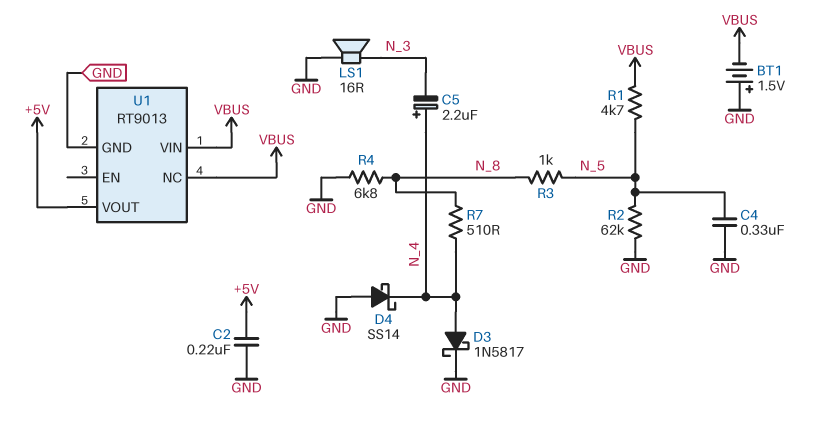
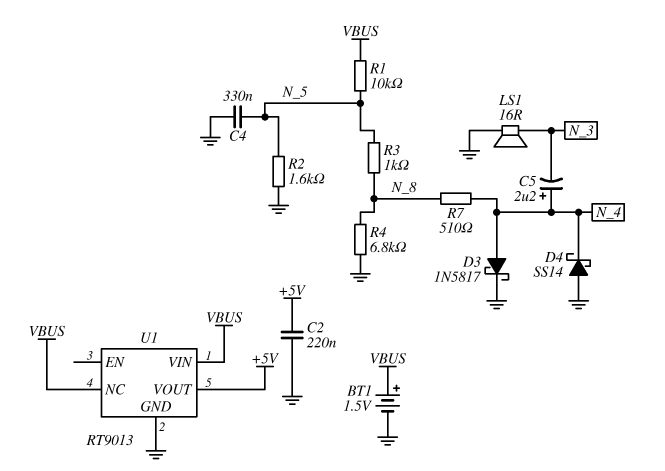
BT1: 1.5V (plus GND, minus VBUS) -> 1.5V (plus VBUS, minus GND)
R1: 4.7k (N_5, VBUS) -> 10k (N_5, VBUS)
R2: 62k (GND, N_5) -> 1.6k (GND, N_5)

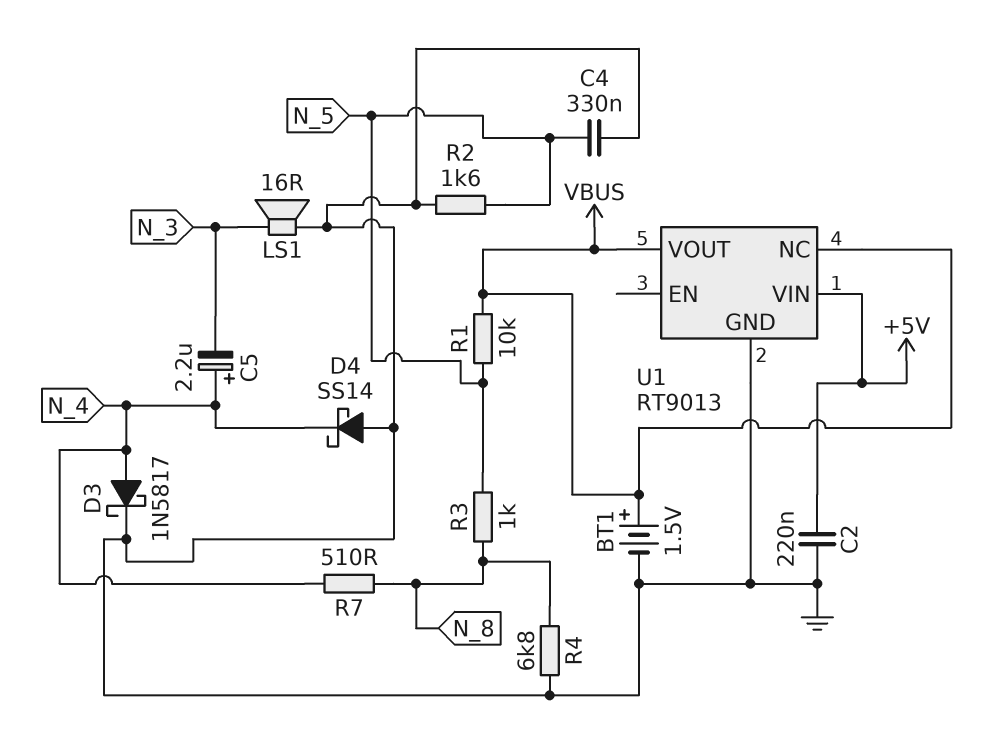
U1 pin VIN: VBUS -> +5V
U1 pin VOUT: +5V -> VBUS

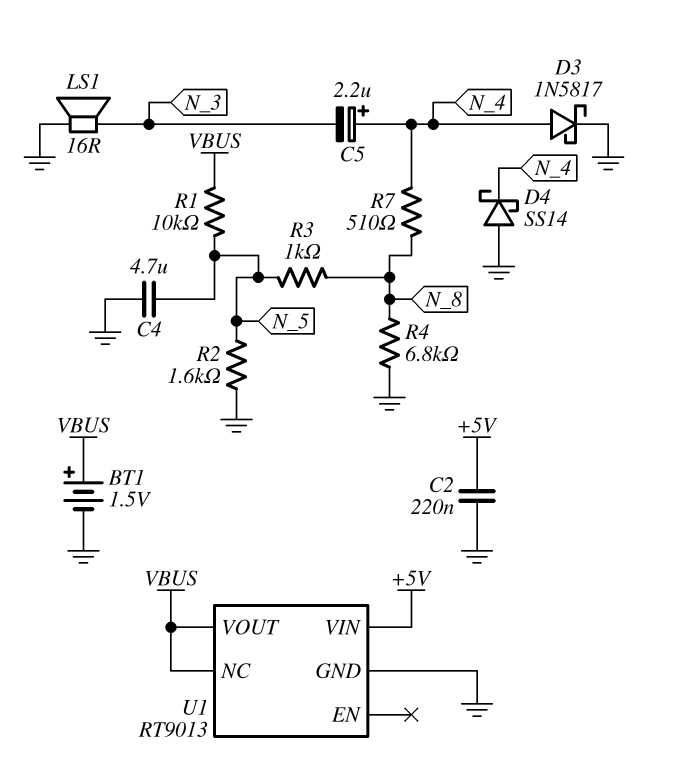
C4: 330nF (GND, N_5) -> 4.7uF (GND, N_5)

